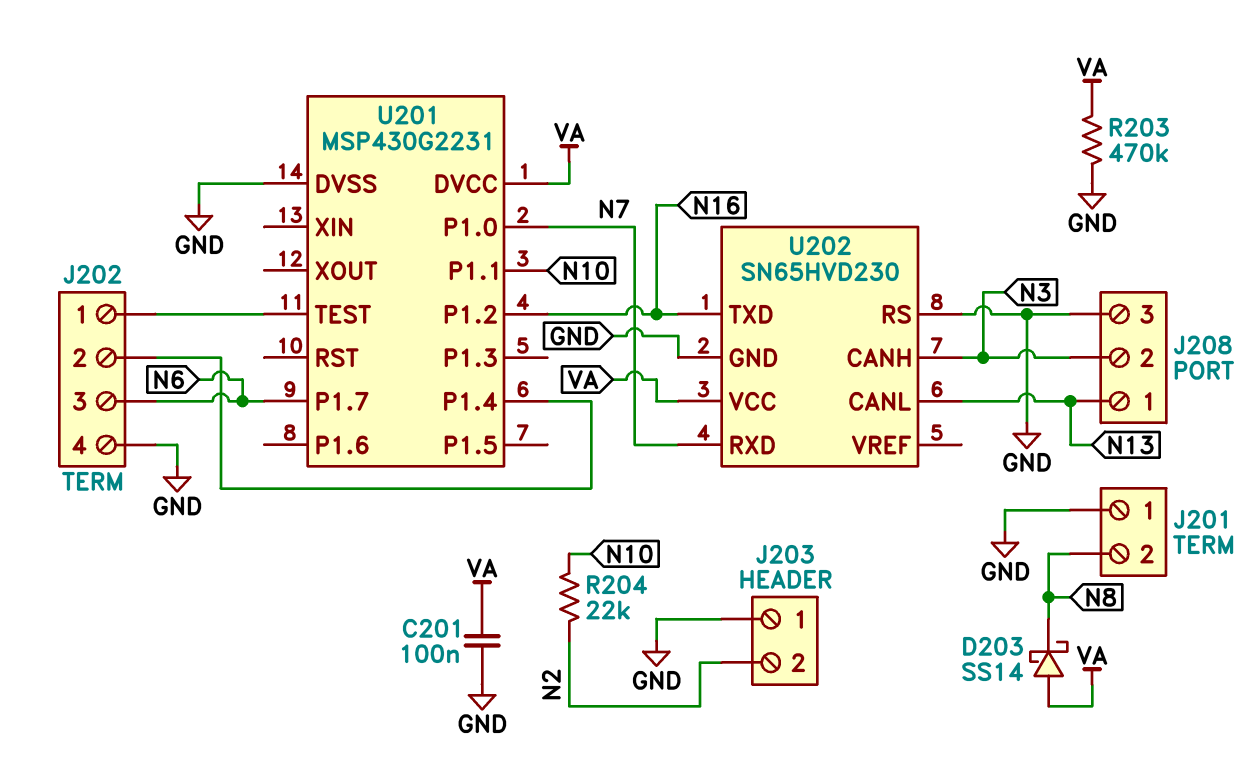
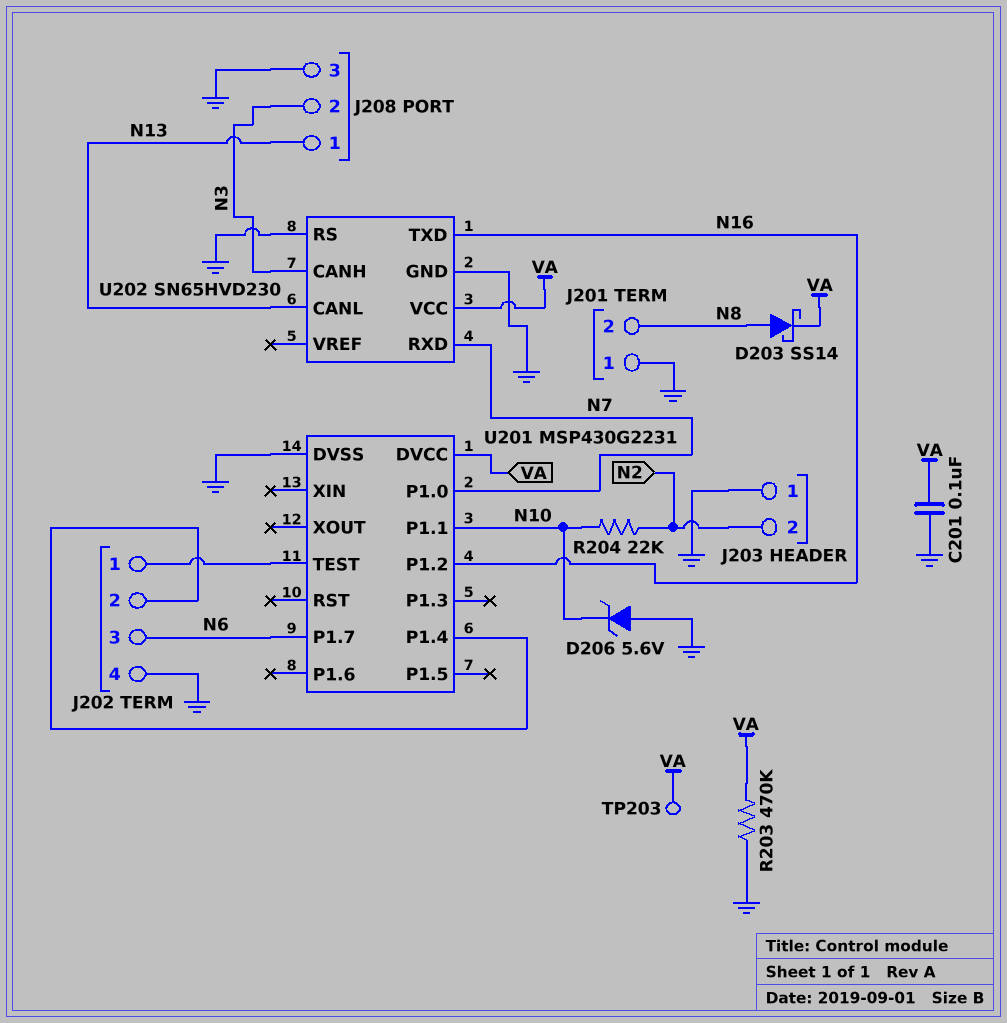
D203: schottky SS14 (A VA, K N8) -> schottky SS14 (A N8, K VA)
D206: none -> zener 5.6V (A GND, K N10)
TP203: none -> test point (VA)

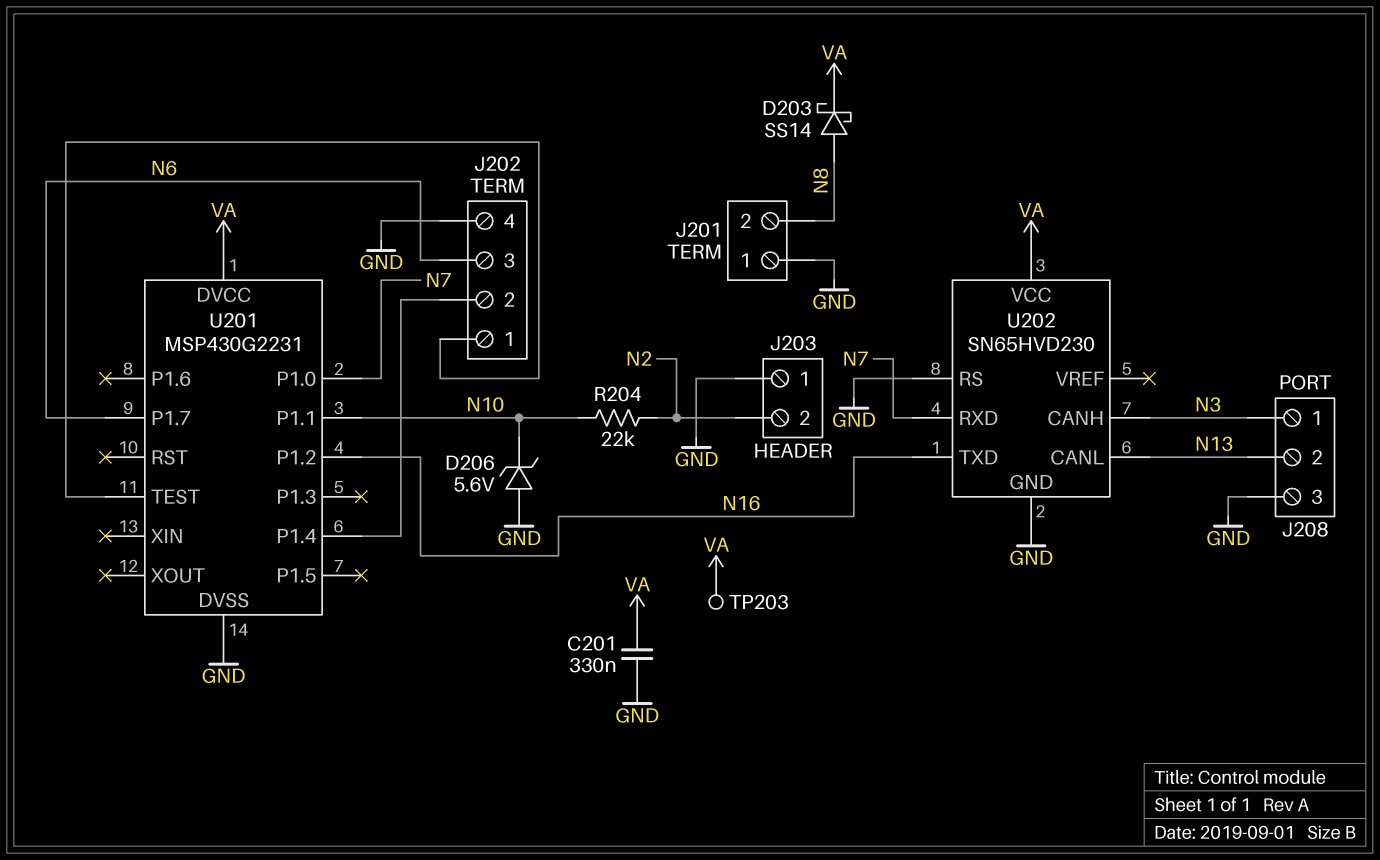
C201: 100nF (GND, VA) -> 330nF (GND, VA)
J208 pin 1: N13 -> N3
J208 pin 2: N3 -> N13
R203: 470k (GND, VA) -> none

